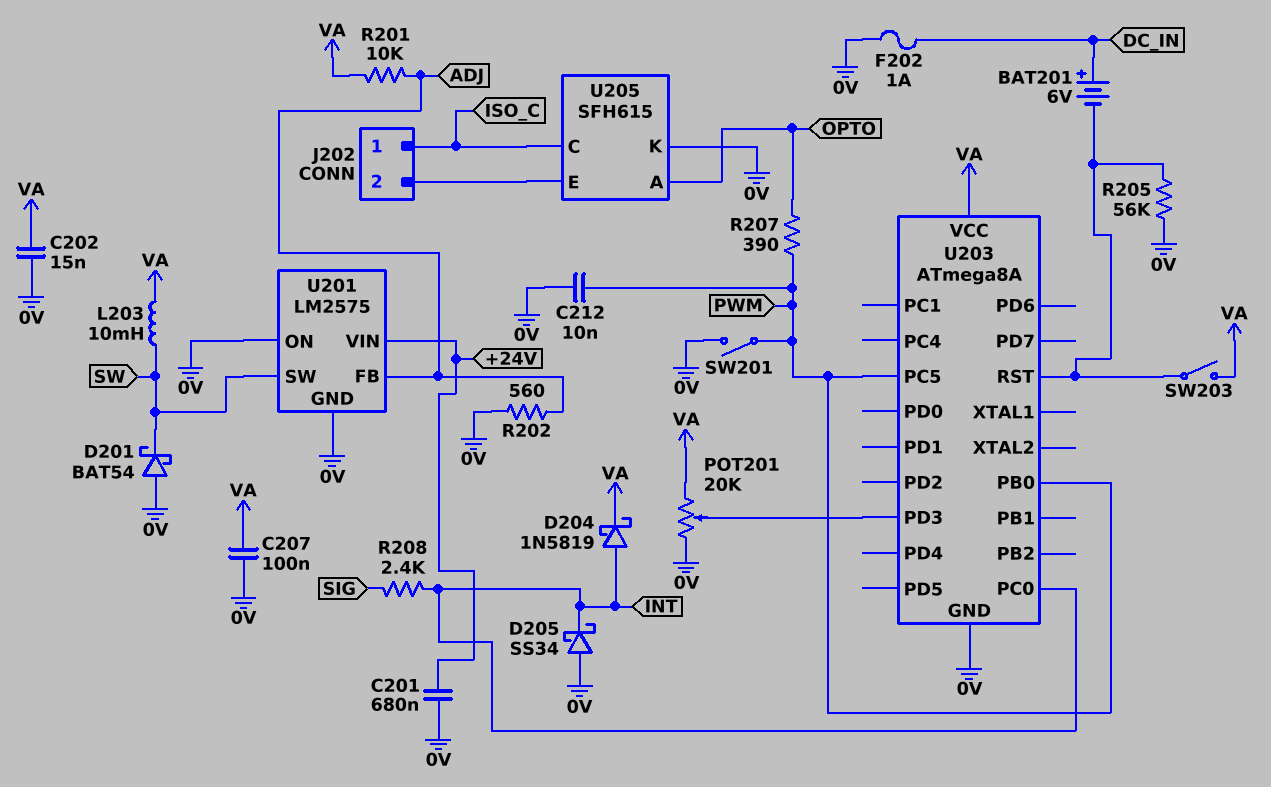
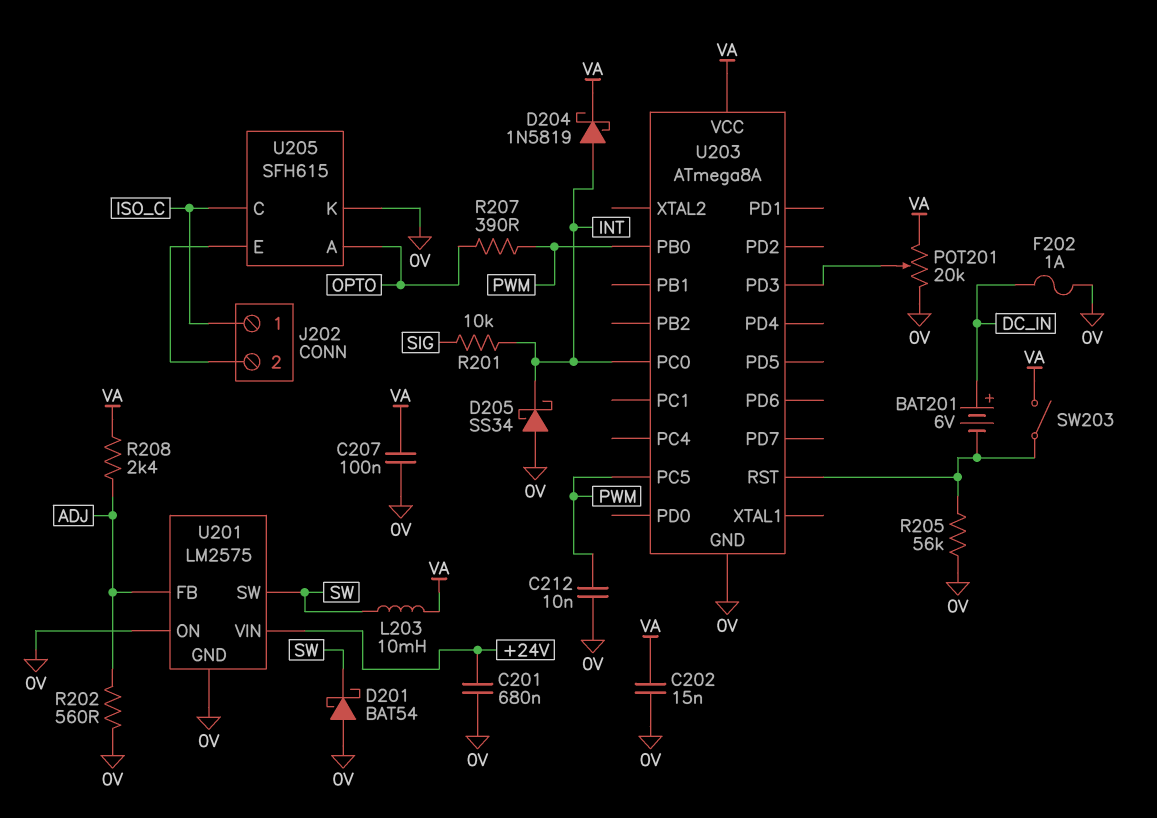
R201: 10k (ADJ, VA) -> 10k (INT, SIG)
R208: 2.4k (INT, SIG) -> 2.4k (ADJ, VA)
SW201: switch (0V, PWM) -> none

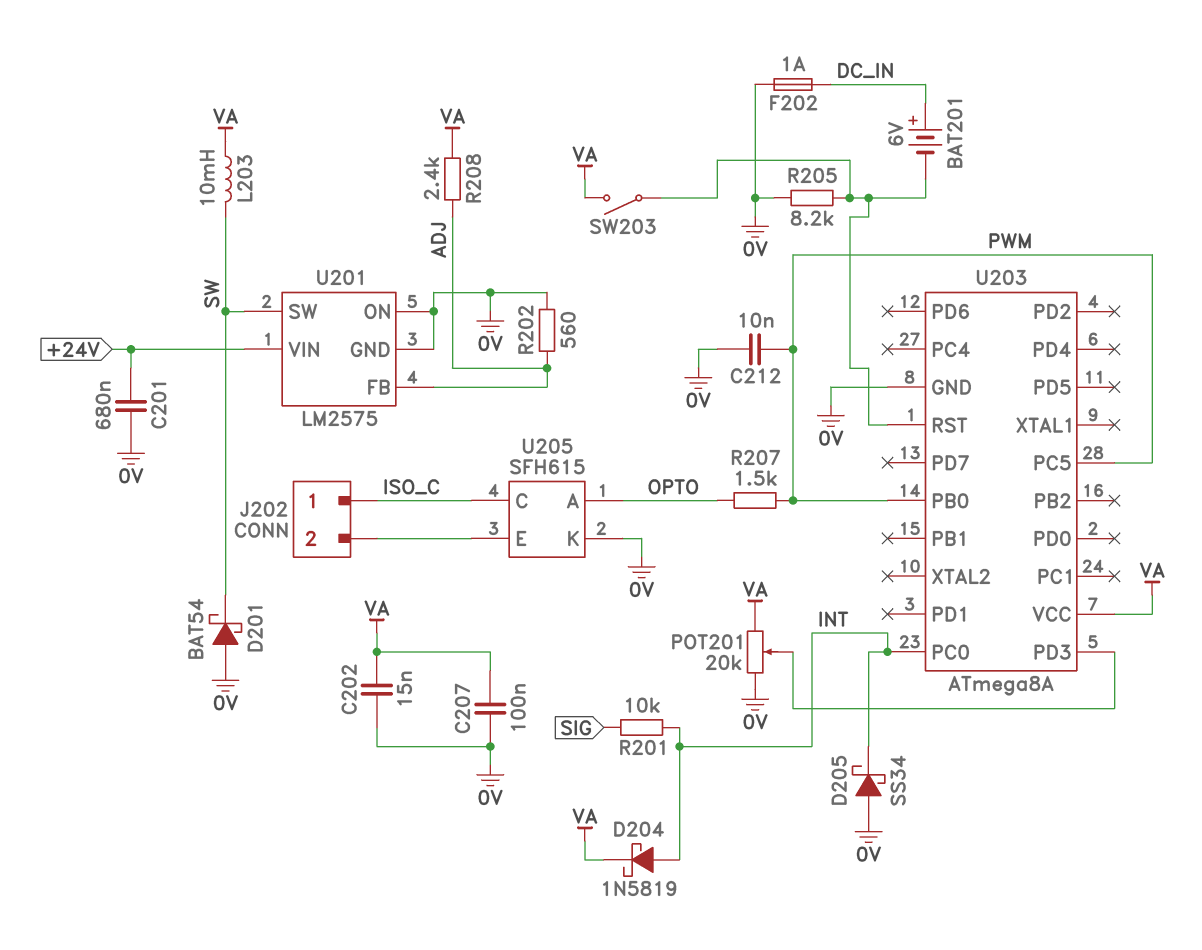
R205: 56k (0V, U203/RST) -> 8.2k (0V, U203/RST)
R207: 390 (OPTO, PWM) -> 1.5k (OPTO, PWM)

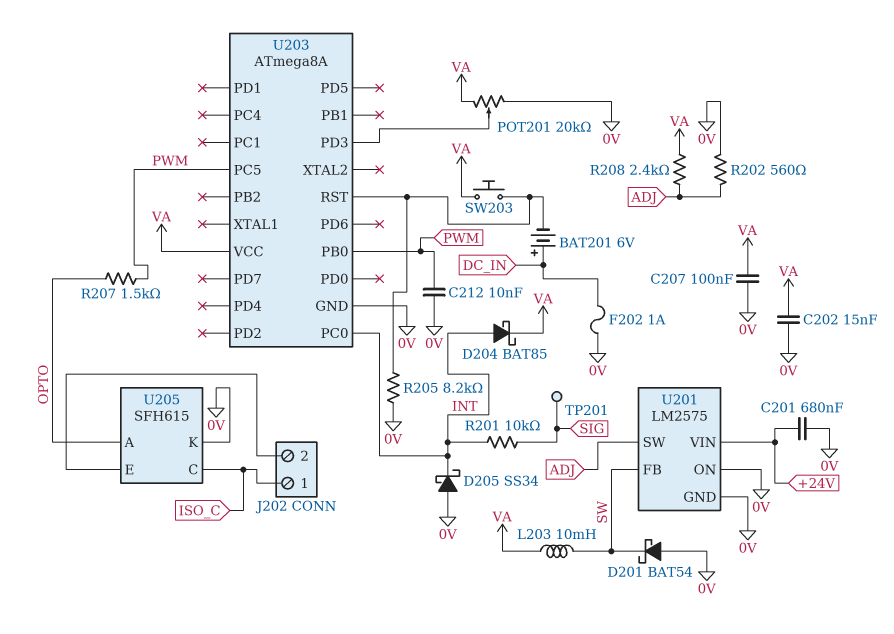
D204: schottky 1N5819 (A INT, K VA) -> schottky BAT85 (A INT, K VA)
SW203: switch (U203/RST, VA) -> button (U203/RST, VA)
TP201: none -> test point (SIG)
U201 pin FB: ADJ -> SW
U201 pin SW: SW -> ADJ

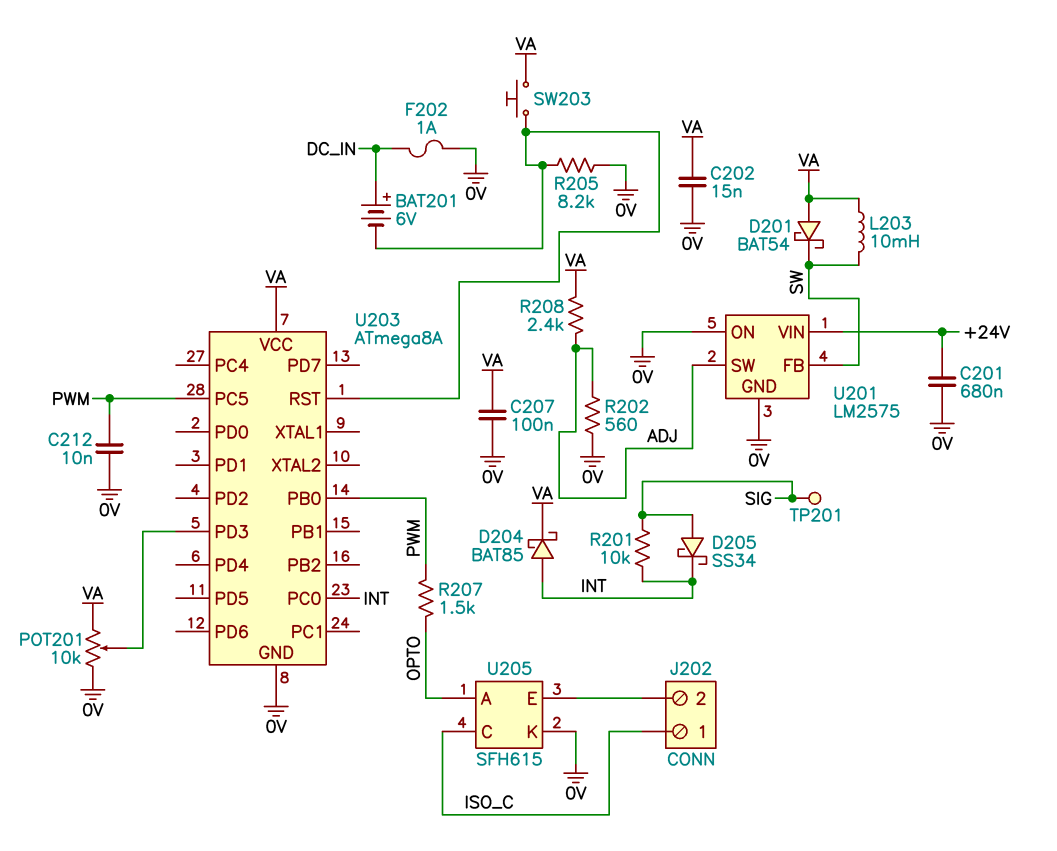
D201: schottky BAT54 (A 0V, K SW) -> schottky BAT54 (A VA, K SW)
D205: schottky SS34 (A 0V, K INT) -> schottky SS34 (A SIG, K INT)
POT201: 20k (0V, VA, wiper U203/PD3) -> 10k (0V, VA, wiper U203/PD3)

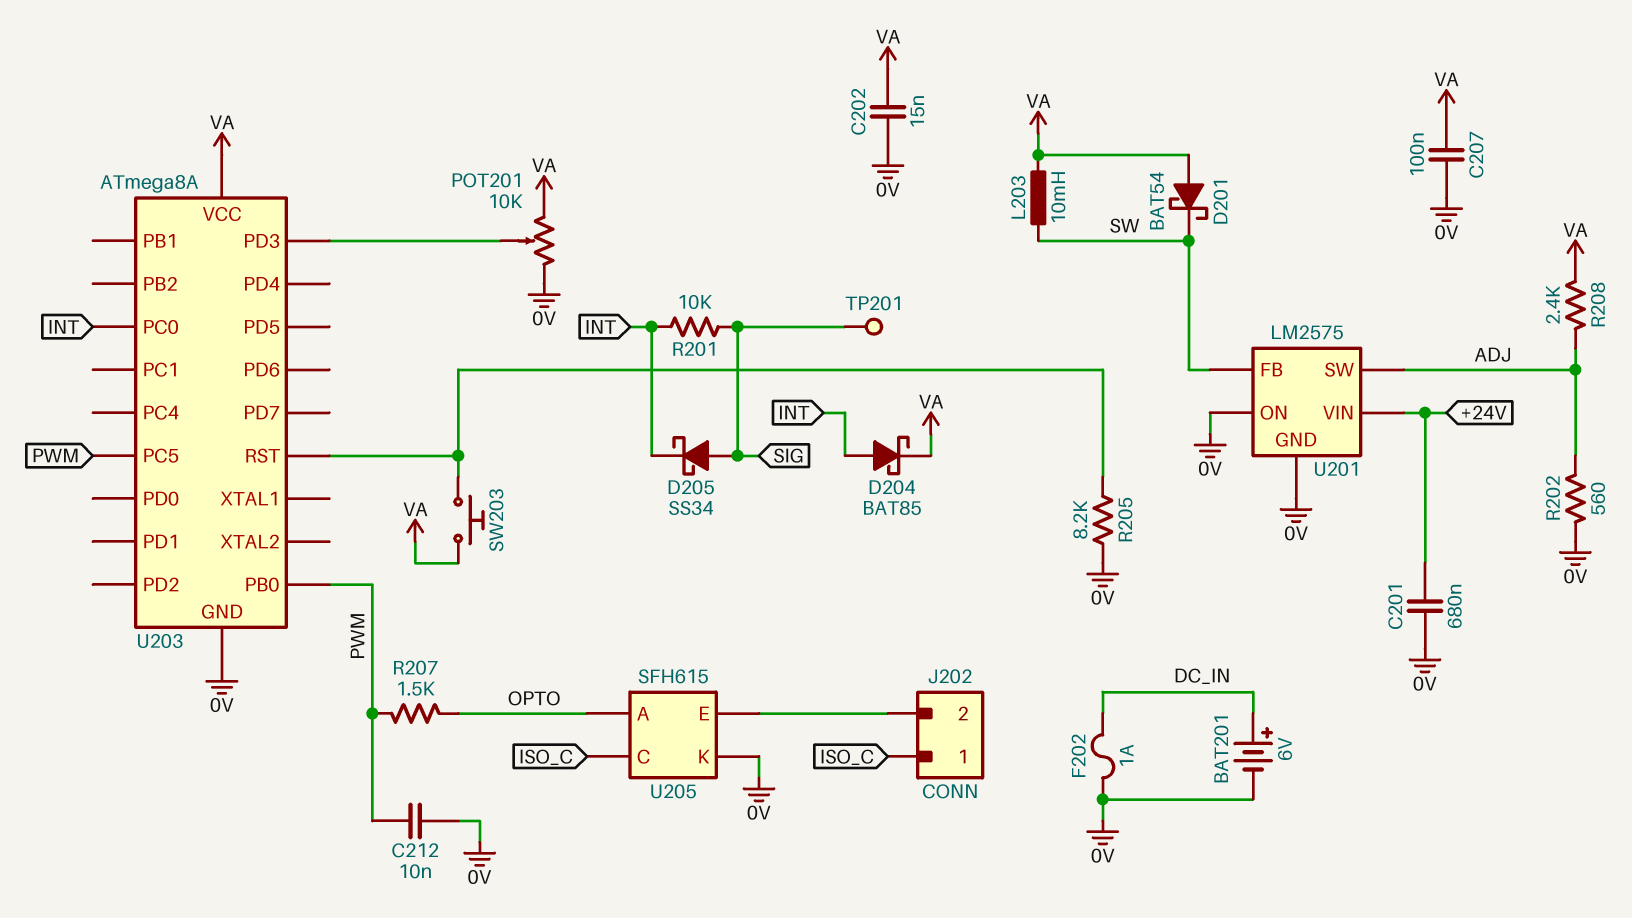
BAT201: 6V (plus DC_IN, minus U203/RST) -> 6V (plus DC_IN, minus 0V)

